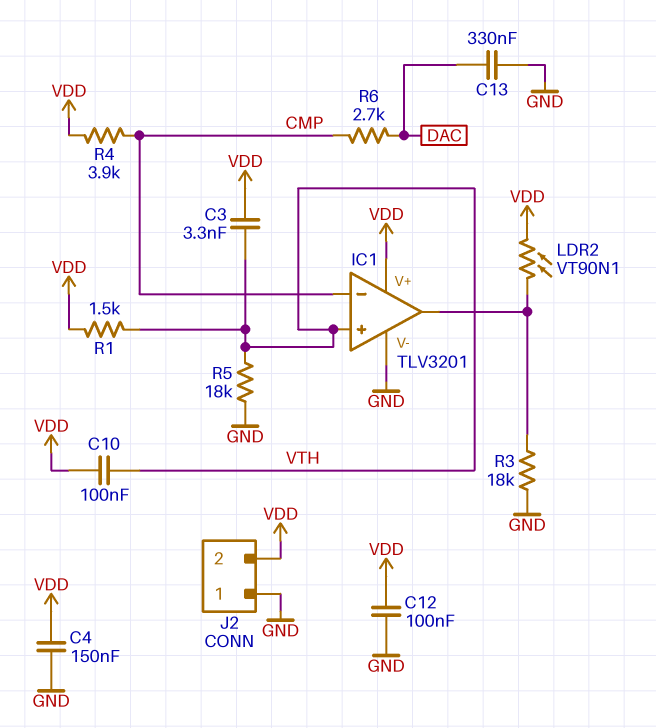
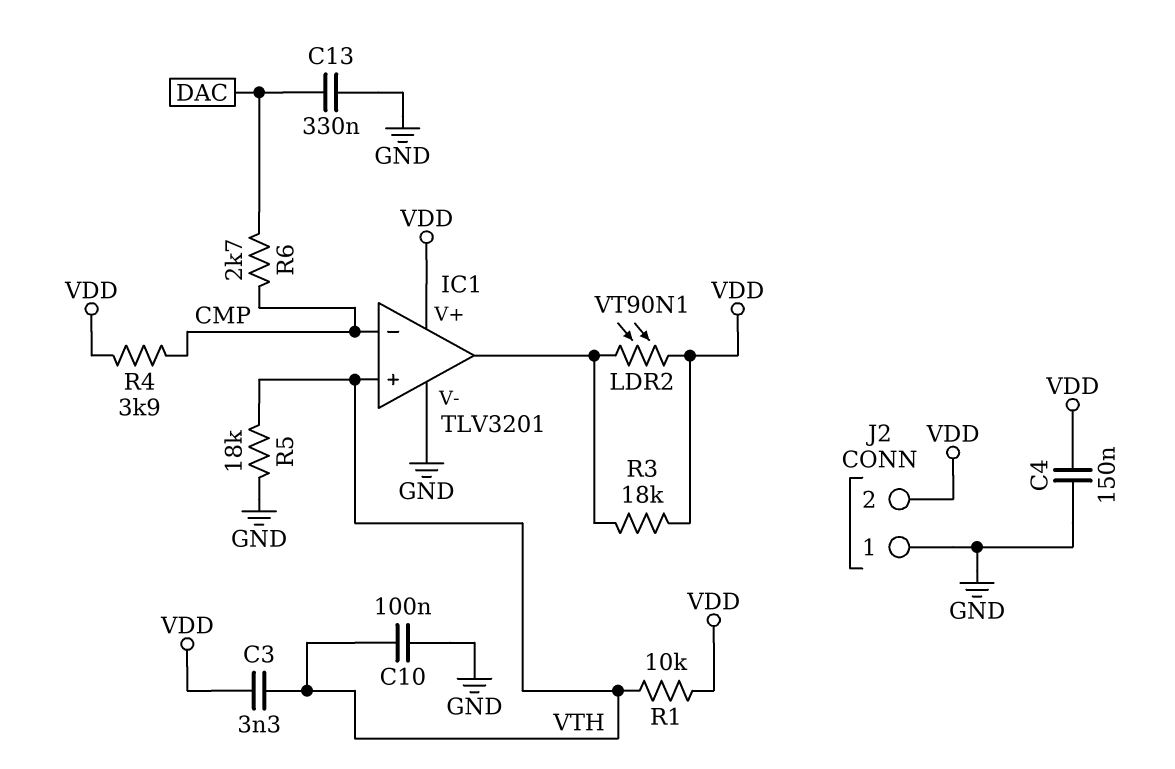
C10: 100nF (VDD, VTH) -> 100nF (GND, VTH)
C12: 100nF (GND, VDD) -> none
R1: 1.5k (VDD, VTH) -> 10k (VDD, VTH)
R3: 18k (GND, IC1/out) -> 18k (IC1/out, VDD)

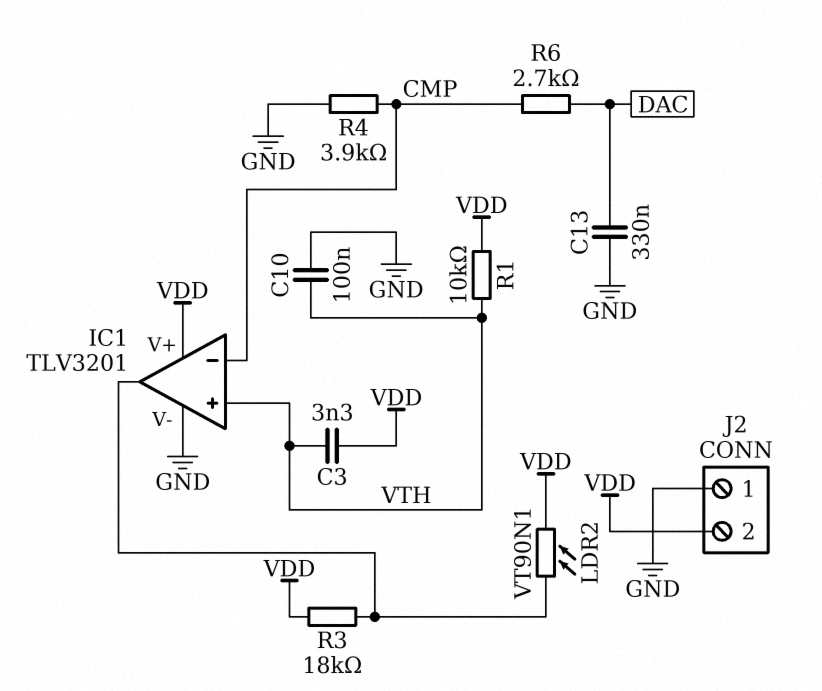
C4: 150nF (GND, VDD) -> none
R4: 3.9k (CMP, VDD) -> 3.9k (CMP, GND)
R5: 18k (GND, VTH) -> none

